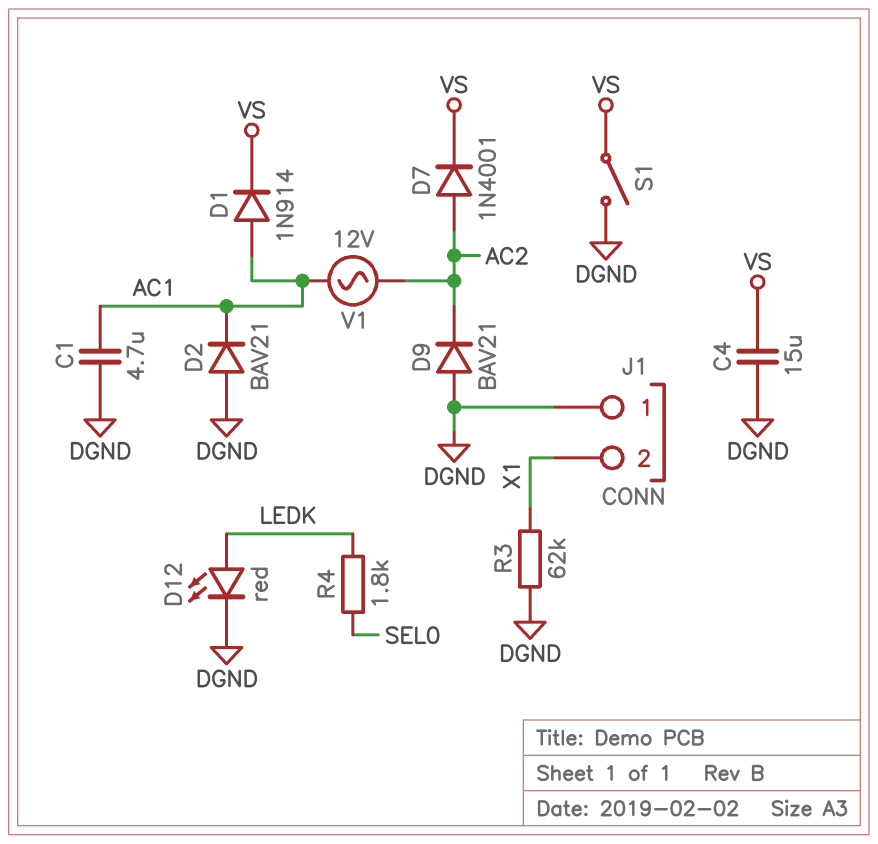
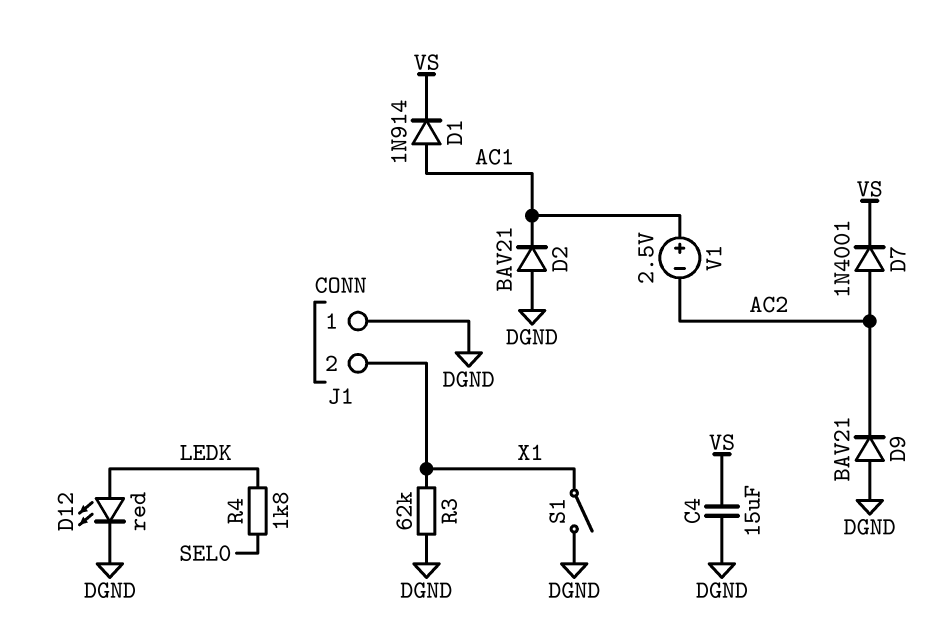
C1: 4.7uF (AC1, DGND) -> none
S1: switch (DGND, VS) -> switch (DGND, X1)
V1: AC 12V (AC1, AC2) -> 2.5V (plus AC1, minus AC2)

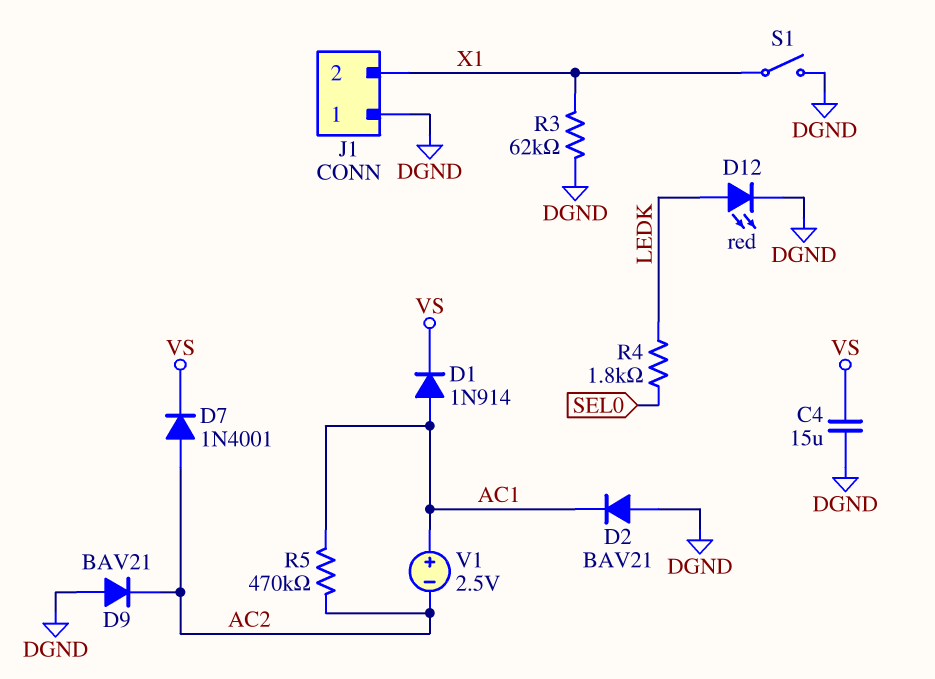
R5: none -> 470k (AC1, AC2)

